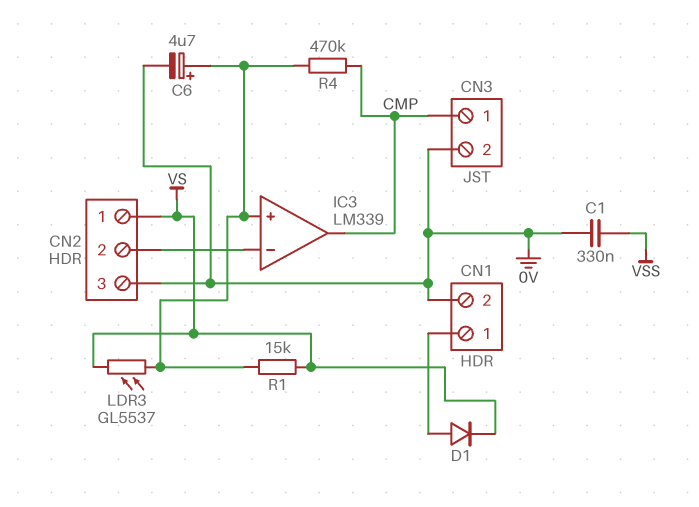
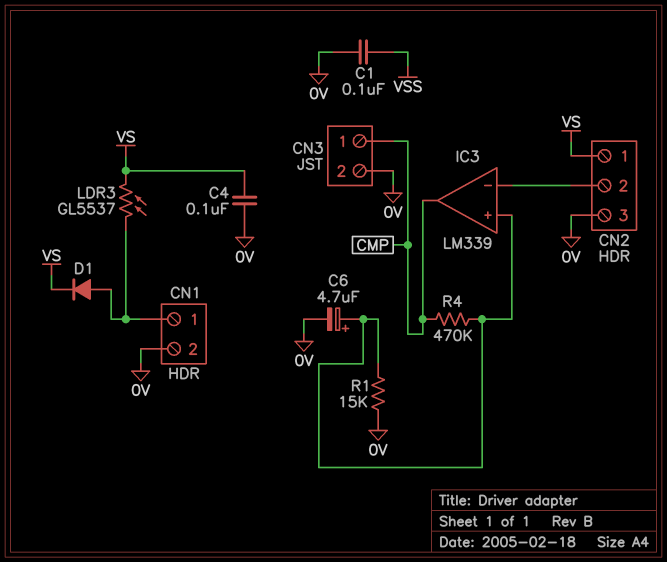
C1: 330nF (0V, VSS) -> 100nF (0V, VSS)
C4: none -> 100nF (0V, VS)
LDR3: GL5537 (IC3/in+, VS) -> GL5537 (CN1/1, VS)
R1: 15k (IC3/in+, VS) -> 15k (0V, IC3/in+)

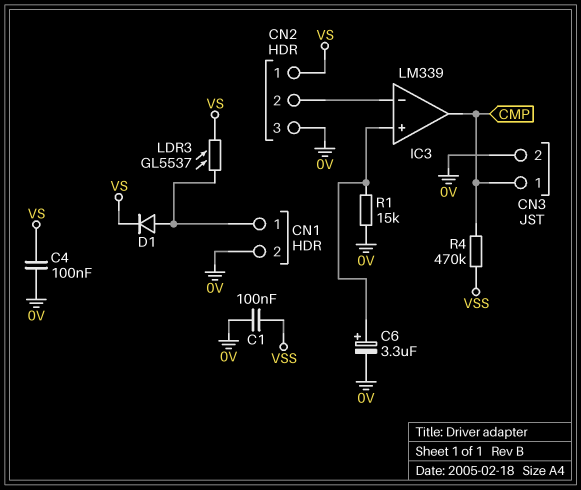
C6: 4.7uF (plus IC3/in+, minus 0V) -> 3.3uF (plus IC3/in+, minus 0V)
R4: 470k (CMP, IC3/in+) -> 470k (CMP, VSS)

